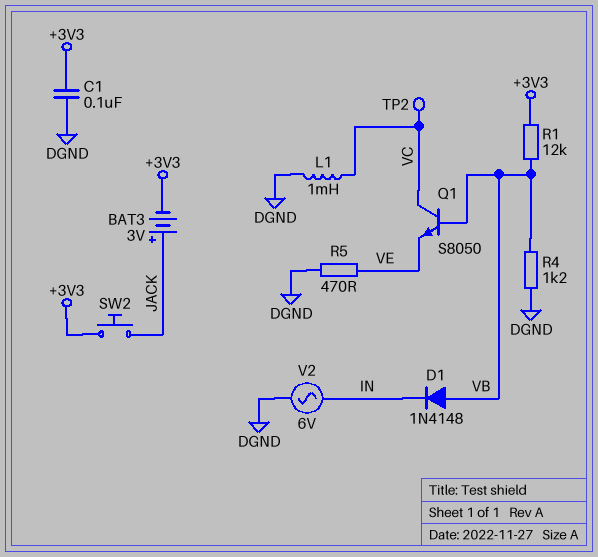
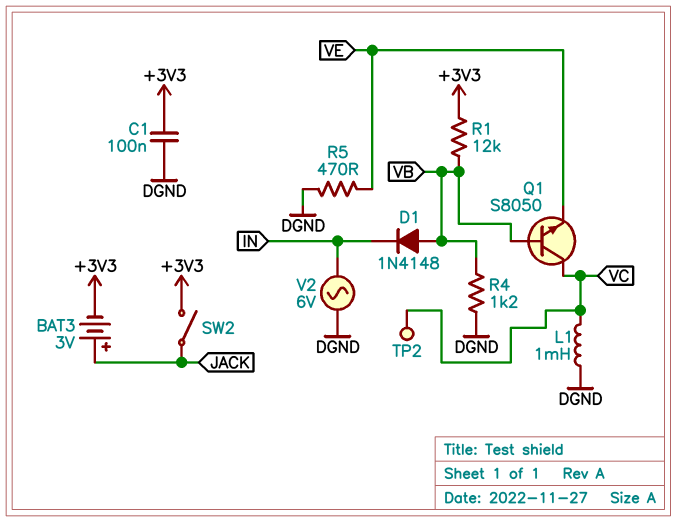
SW2: button (+3V3, JACK) -> switch (+3V3, JACK)

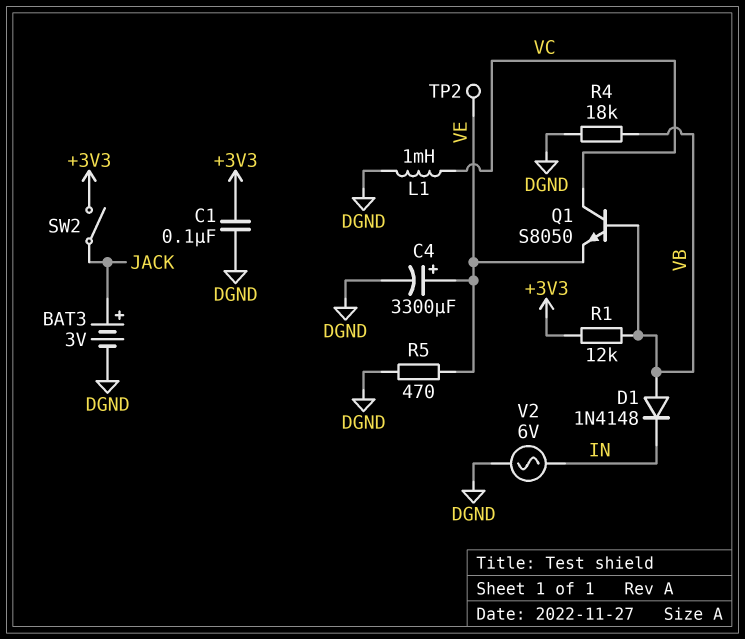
BAT3: 3V (plus JACK, minus +3V3) -> 3V (plus JACK, minus DGND)
C4: none -> 3300uF (plus VE, minus DGND)
R4: 1.2k (DGND, VB) -> 18k (DGND, VB)
TP2: test point (VC) -> test point (VE)

